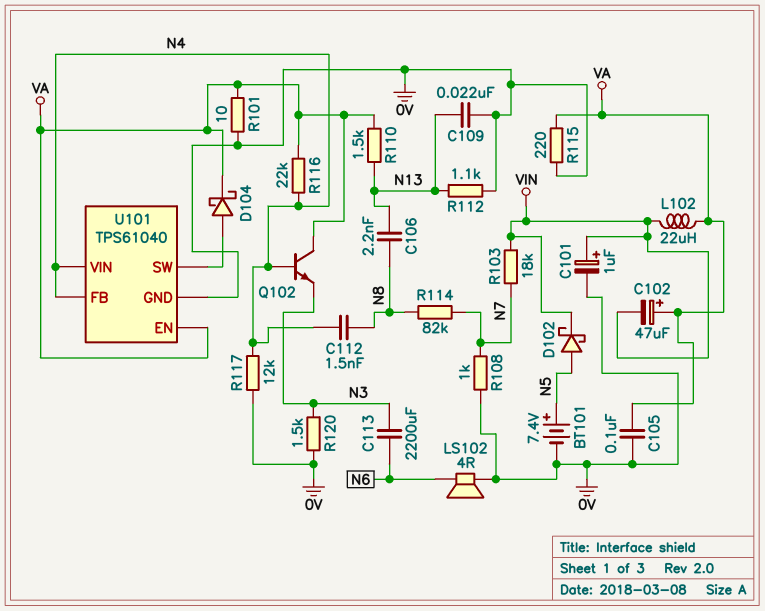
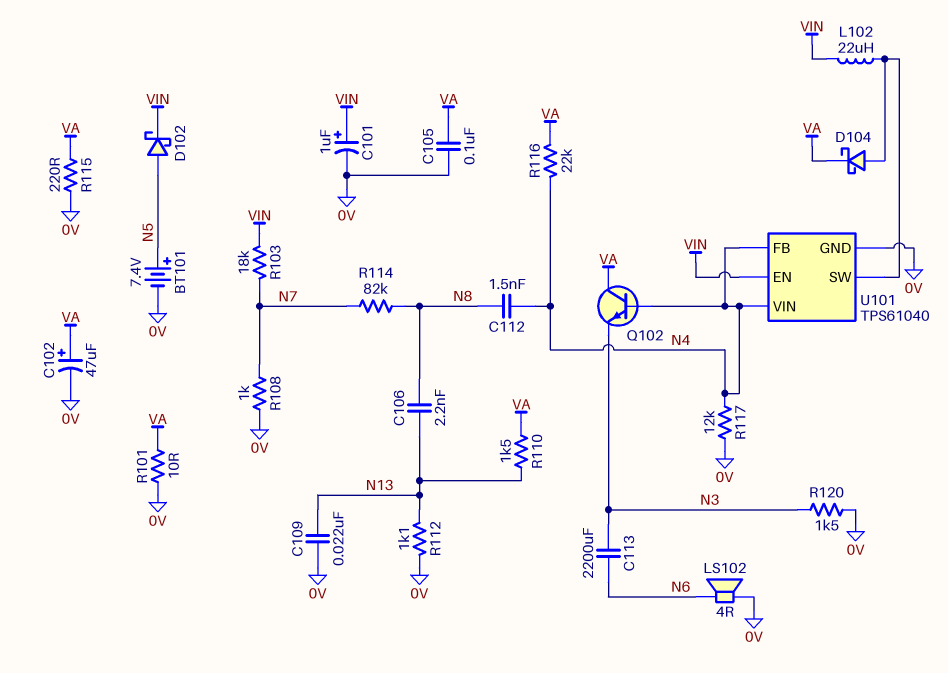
C102: 47uF (plus VA, minus VIN) -> 47uF (plus VA, minus 0V)
L102: 22uH (VA, VIN) -> 22uH (U101/SW, VIN)
U101 pin EN: VA -> VIN

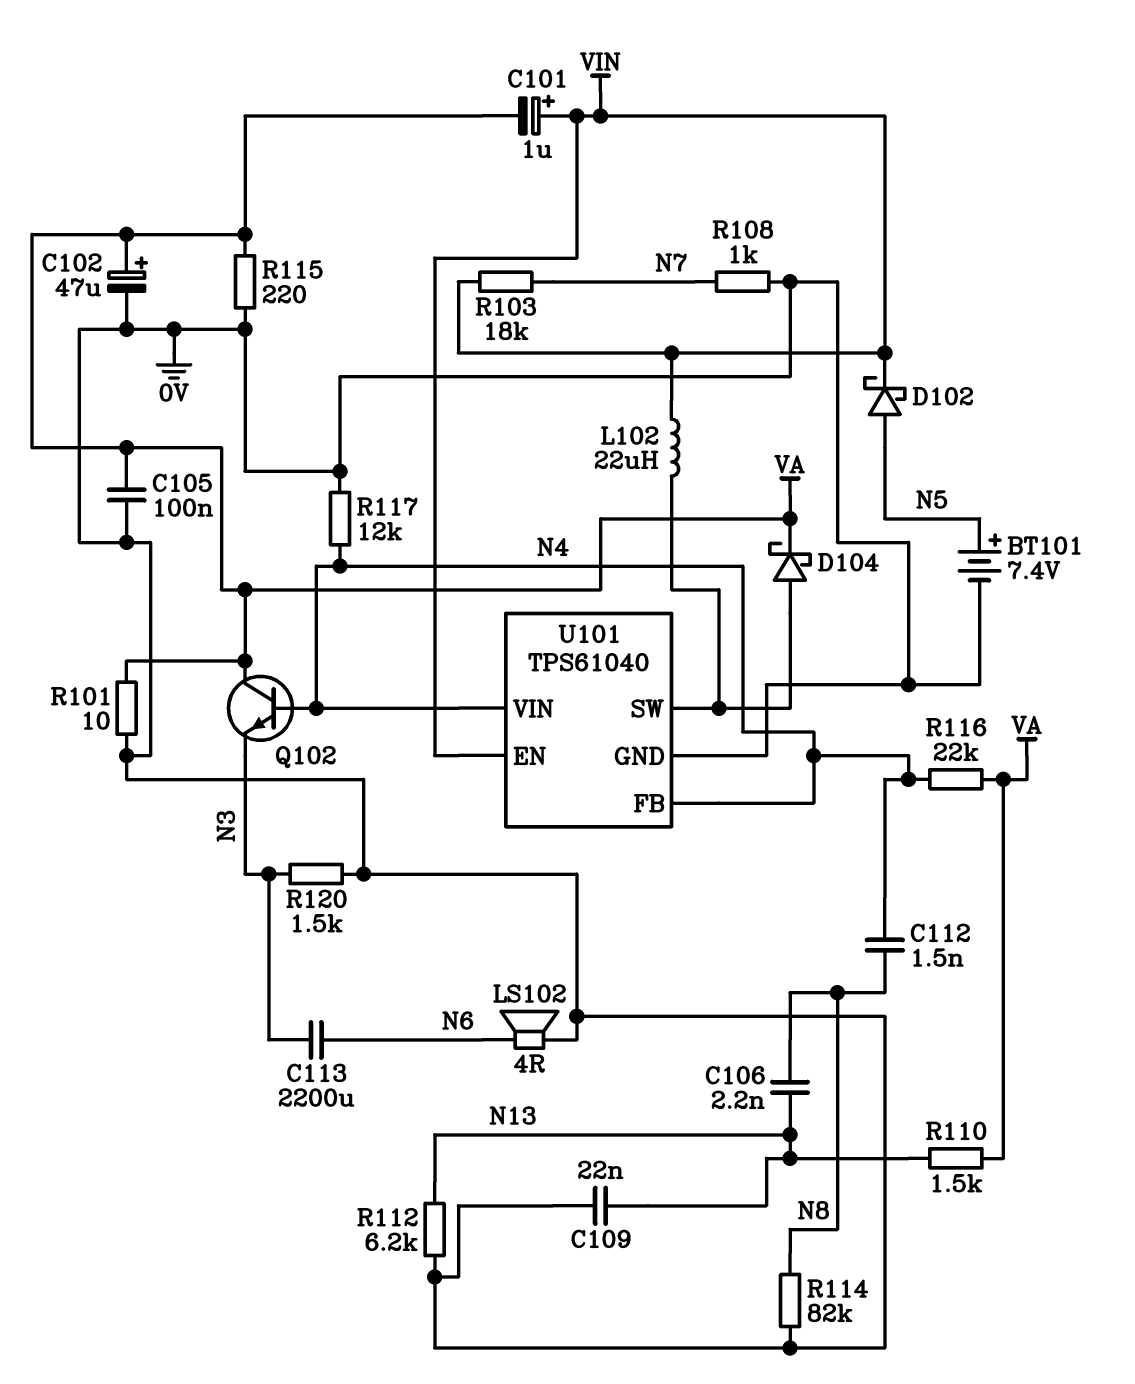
C101: 1uF (plus VIN, minus 0V) -> 1uF (plus VIN, minus VA)
R112: 1.1k (0V, N13) -> 6.2k (0V, N13)
R114: 82k (N7, N8) -> 82k (0V, N8)

